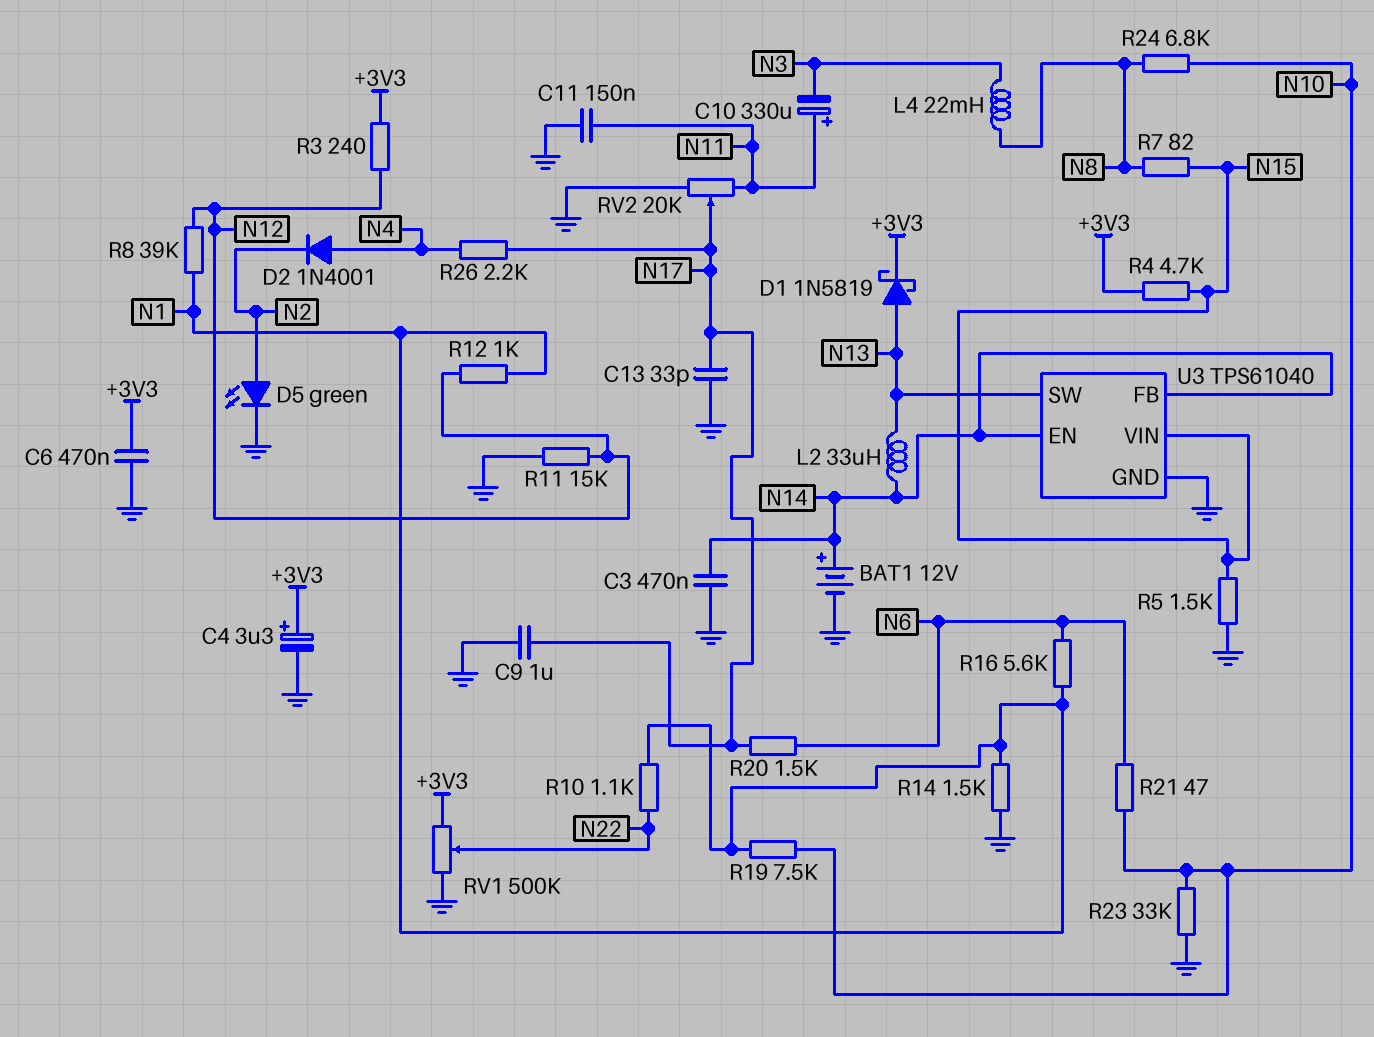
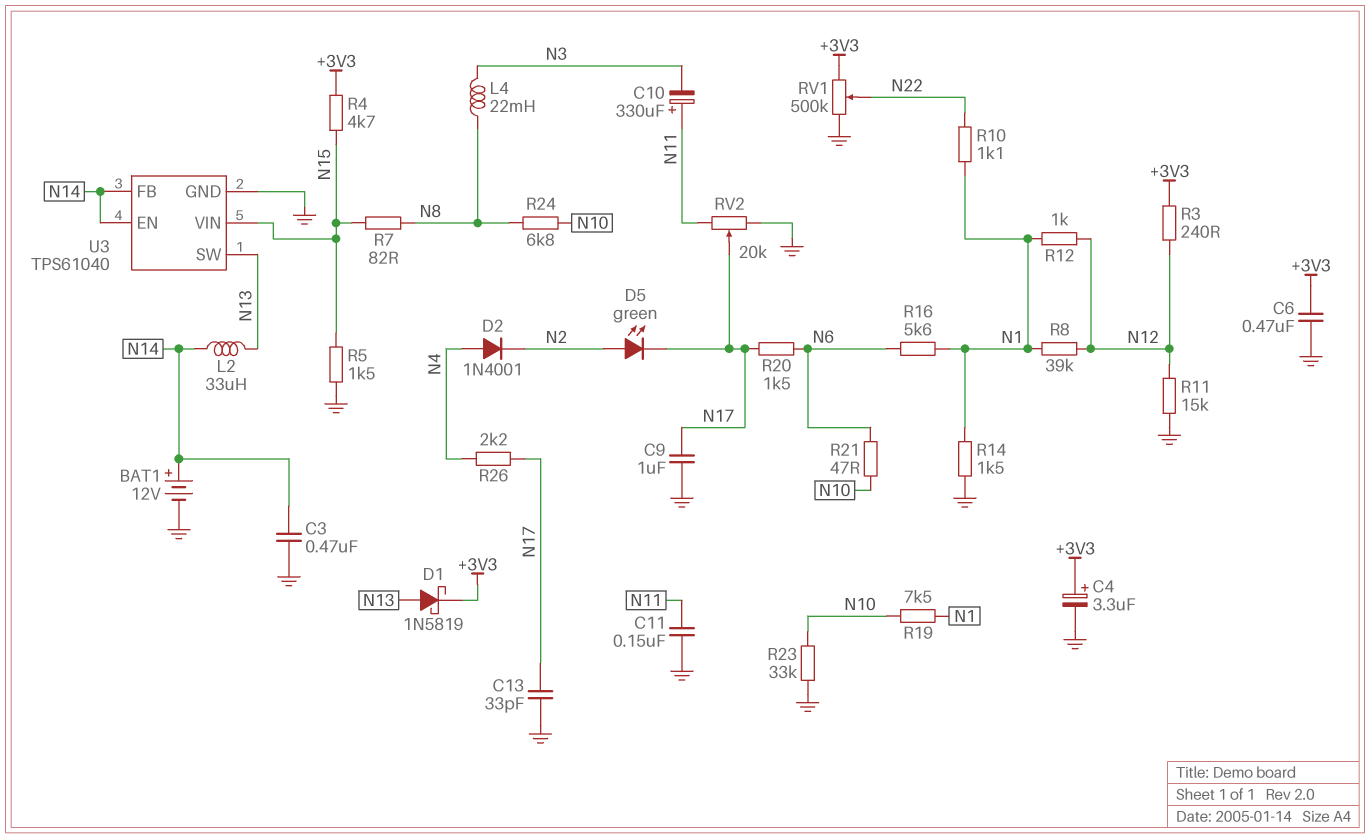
D5: LED green (A N2, K GND) -> LED green (A N2, K N17)

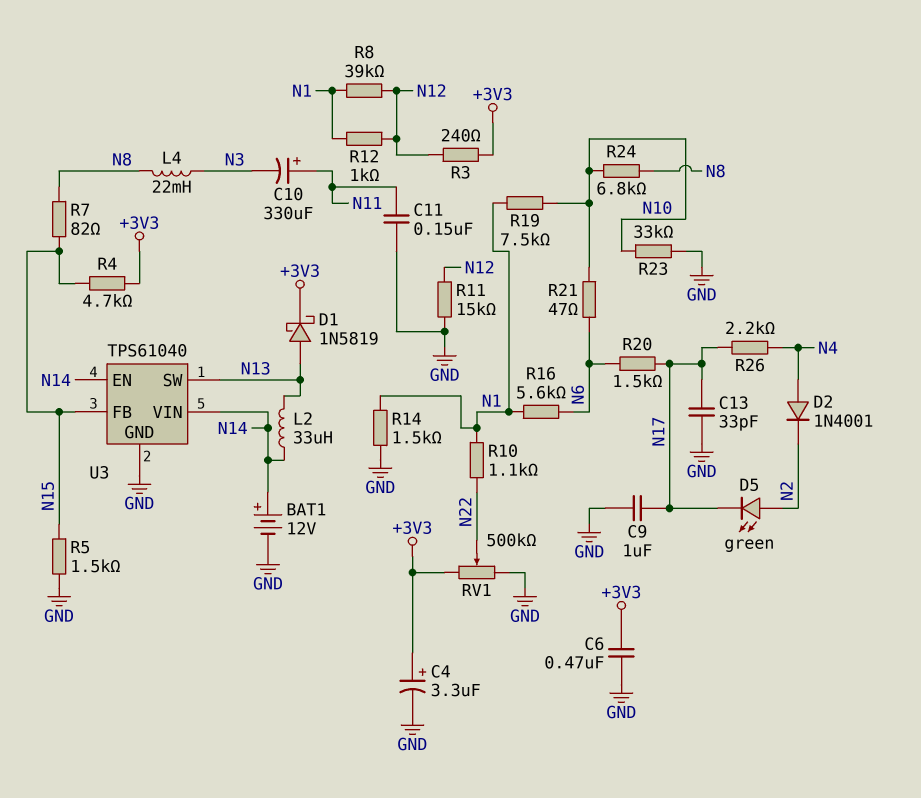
C3: 470nF (GND, N14) -> none
RV2: 20k (GND, N11, wiper N17) -> none
U3 pin FB: N14 -> N15
U3 pin VIN: N15 -> N14

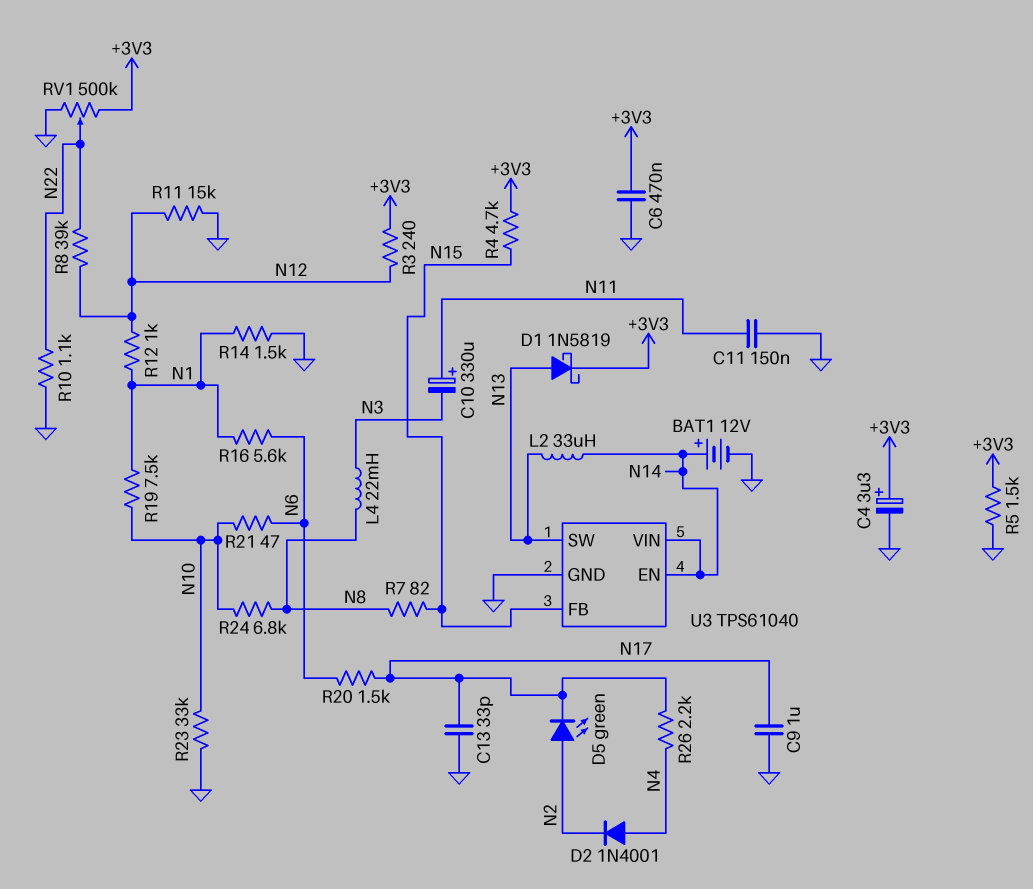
R5: 1.5k (GND, N15) -> 1.5k (+3V3, GND)
R8: 39k (N1, N12) -> 39k (N12, N22)
R10: 1.1k (N1, N22) -> 1.1k (GND, N22)

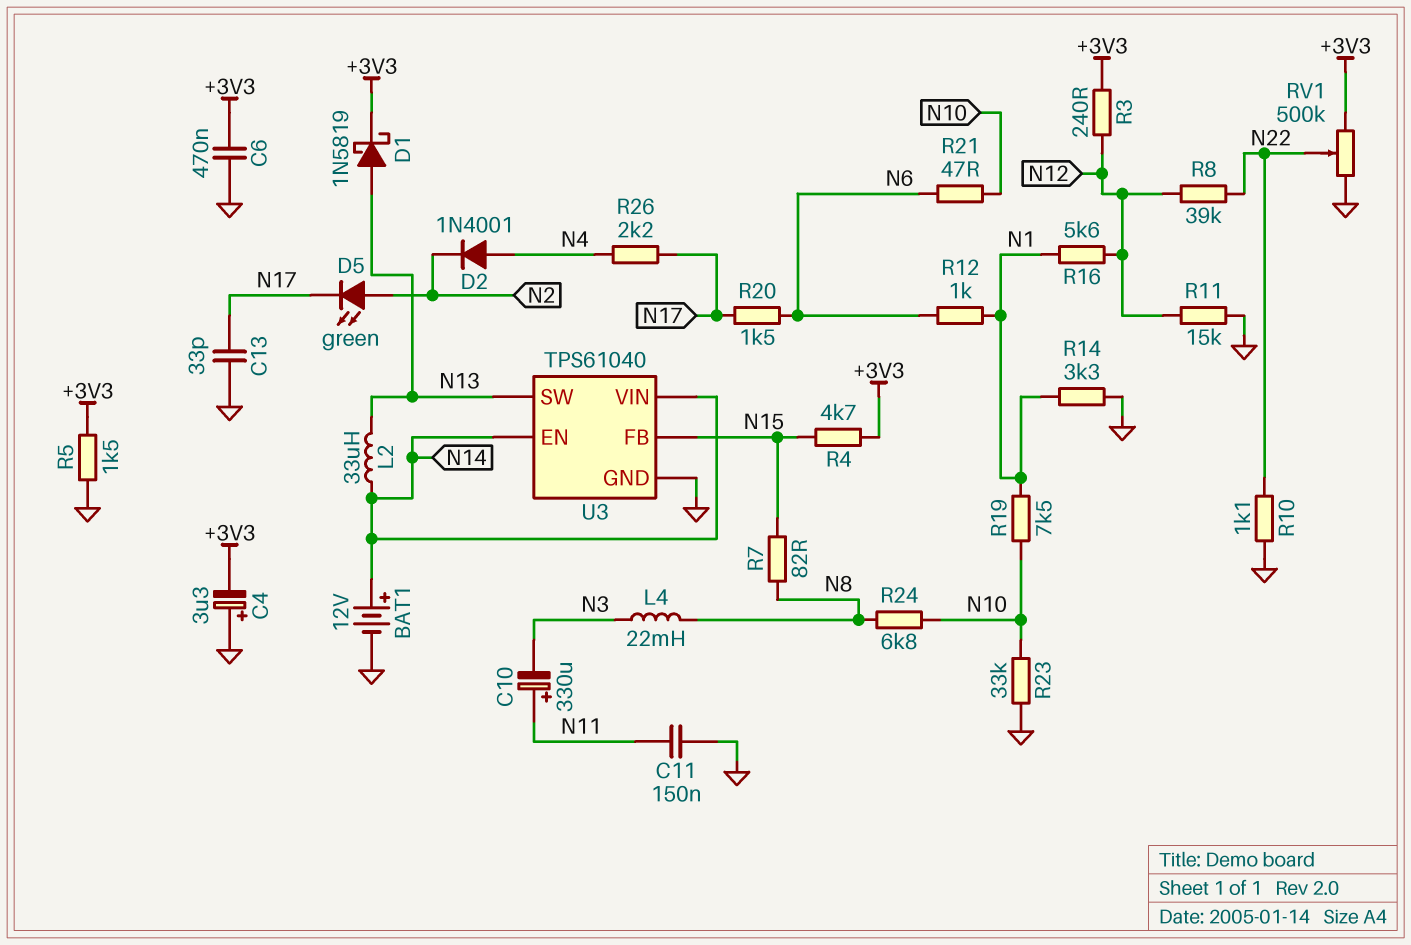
C4: 3.3uF (plus +3V3, minus GND) -> 3.3uF (plus GND, minus +3V3)
C9: 1uF (GND, N17) -> none
R12: 1k (N1, N12) -> 1k (N1, N6)
R14: 1.5k (GND, N1) -> 3.3k (GND, N1)
R16: 5.6k (N1, N6) -> 5.6k (N1, N12)

